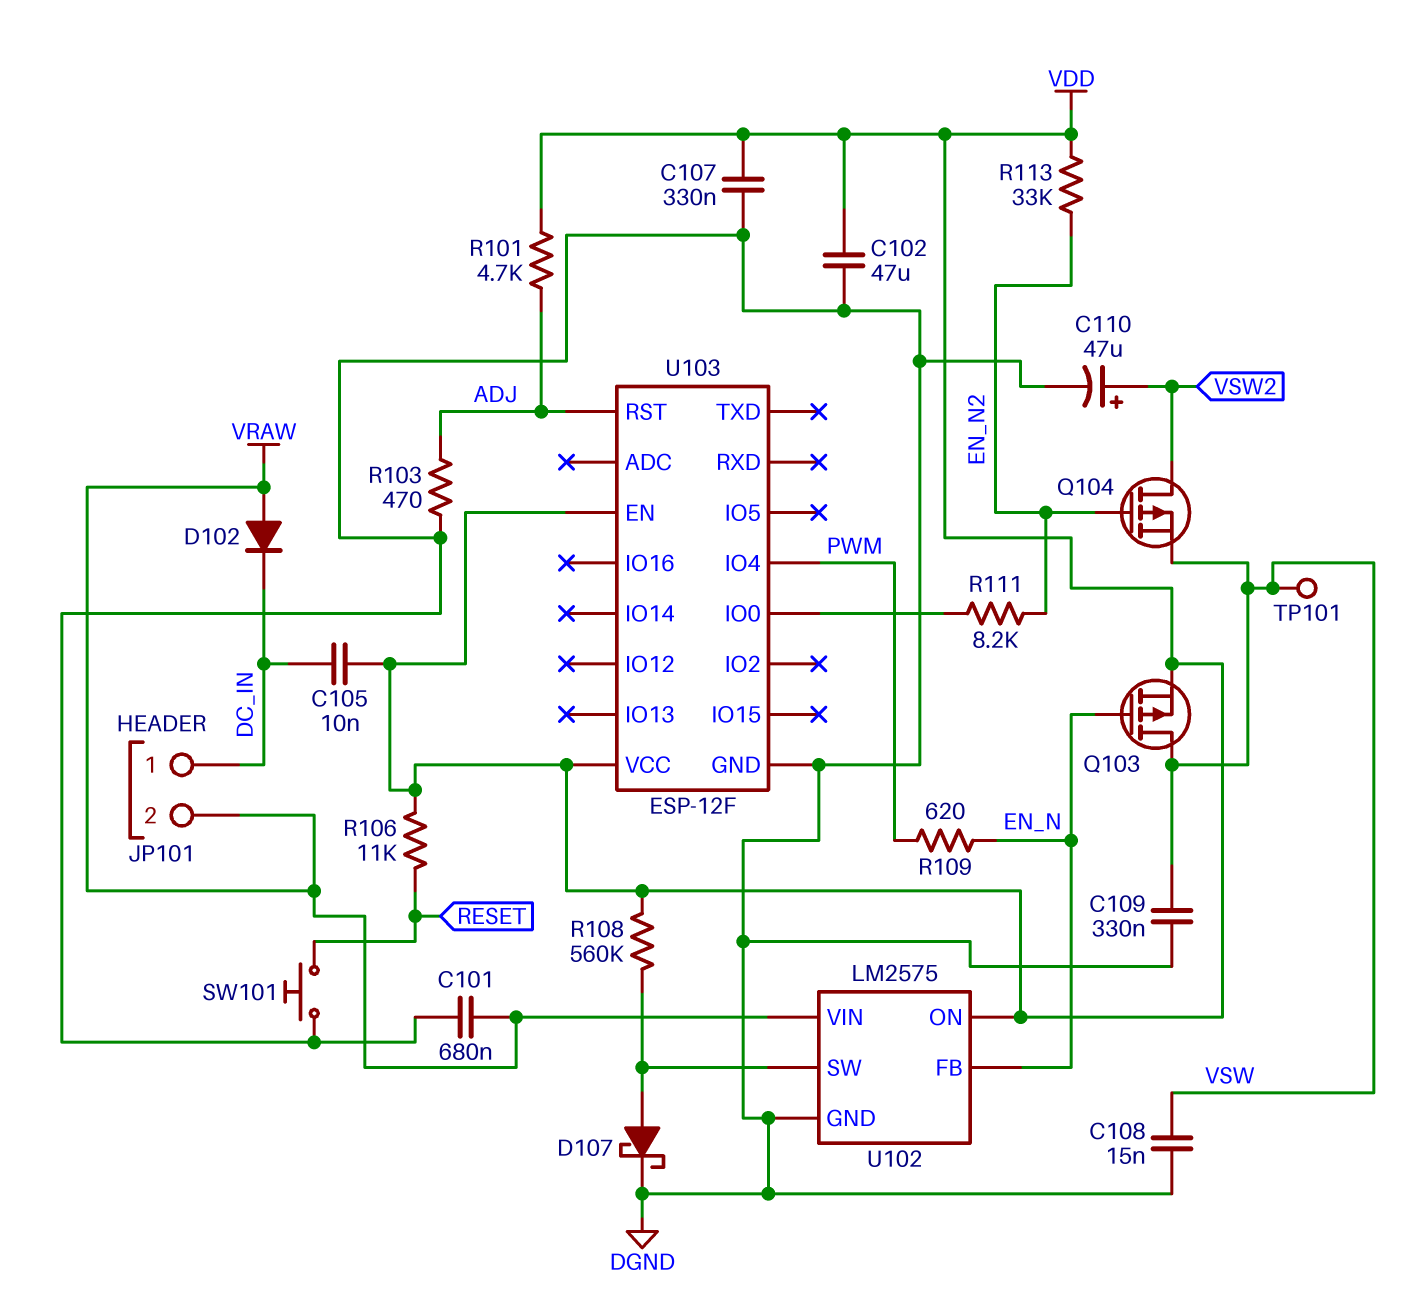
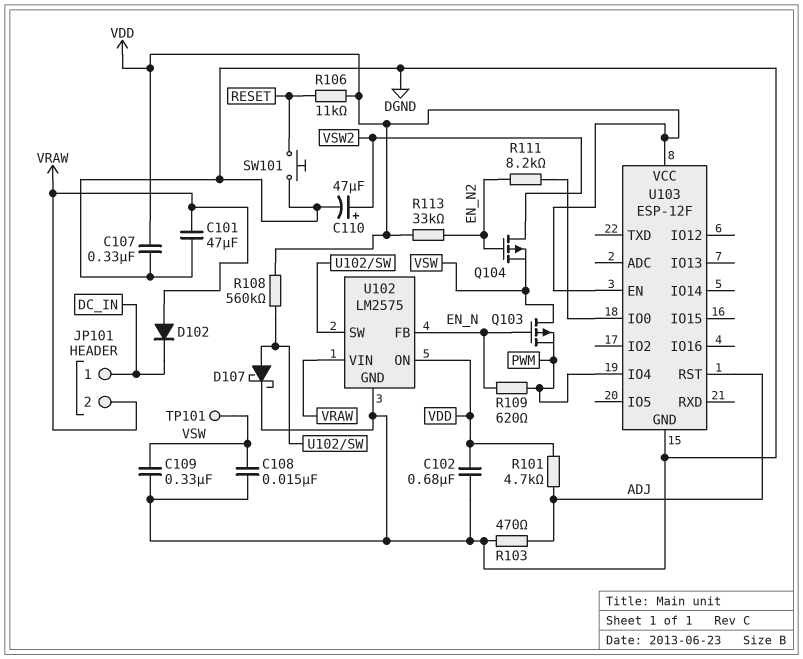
C101: 680nF (DGND, VRAW) -> 47uF (DGND, VRAW)
C102: 47uF (DGND, VDD) -> 680nF (DGND, VDD)
C105: 10nF (DC_IN, VDD) -> none
Q103: PMOS (G EN_N, D VSW, S VDD) -> PMOS (G EN_N, D VSW, S PWM)

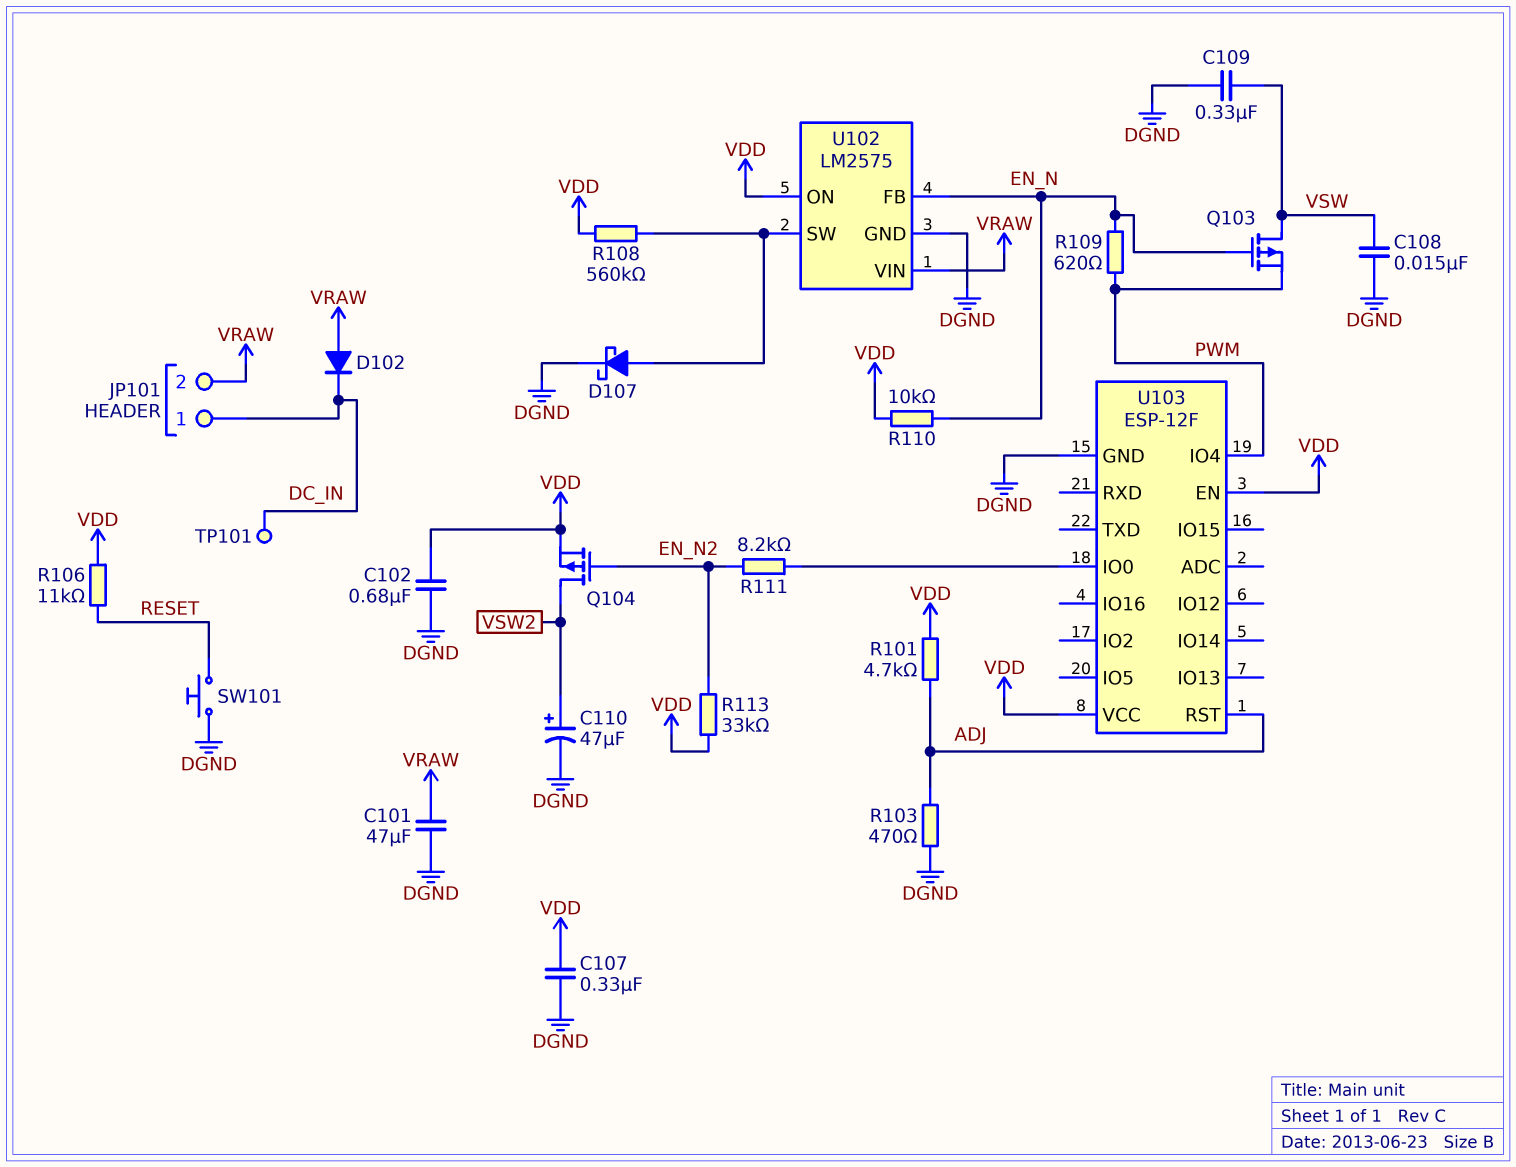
Q104: PMOS (G EN_N2, D VSW2, S VSW) -> PMOS (G EN_N2, D VSW2, S VDD)
R110: none -> 10k (EN_N, VDD)
TP101: test point (VSW) -> test point (DC_IN)

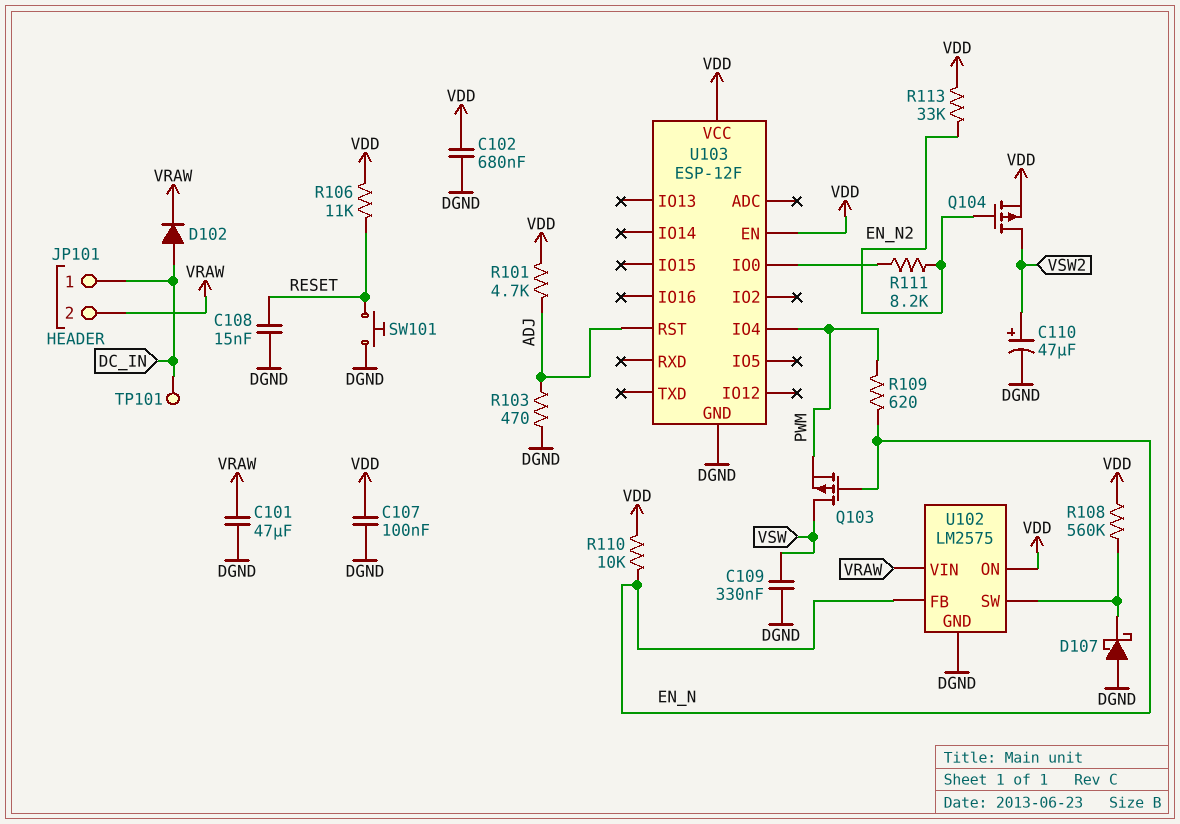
C107: 330nF (DGND, VDD) -> 100nF (DGND, VDD)
C108: 15nF (DGND, VSW) -> 15nF (DGND, RESET)
D102: diode (A VRAW, K DC_IN) -> diode (A DC_IN, K VRAW)
D107: schottky (A U102/SW, K DGND) -> schottky (A DGND, K U102/SW)

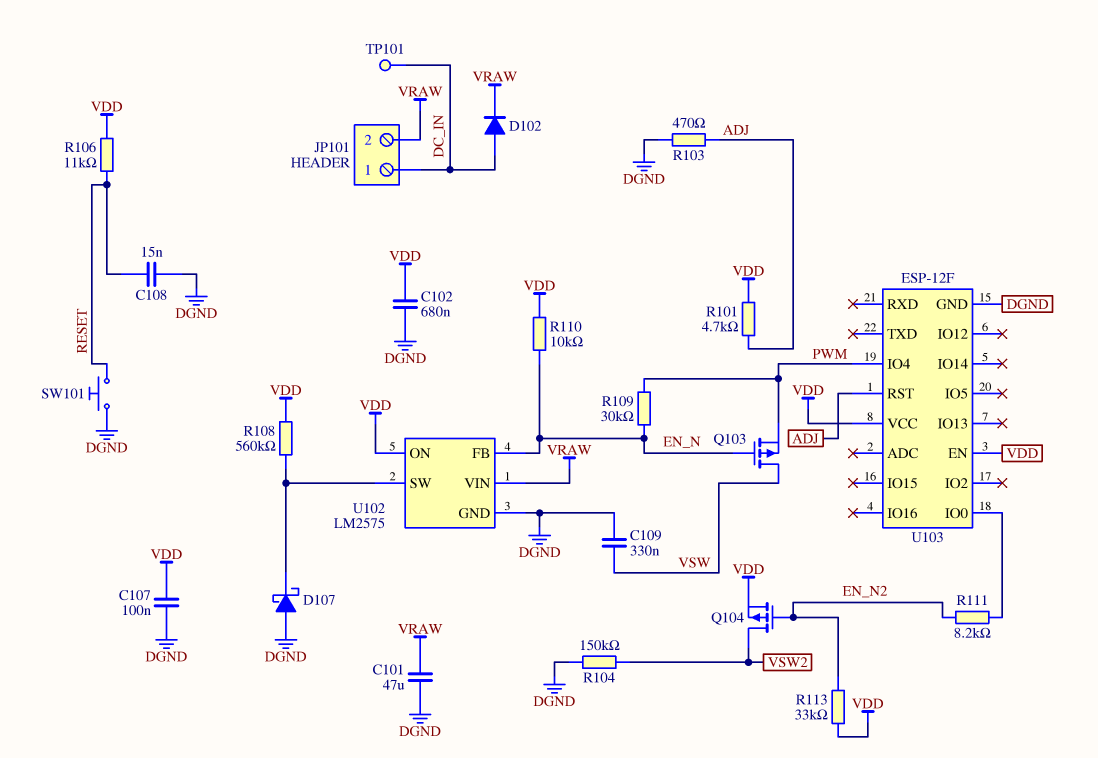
C110: 47uF (plus VSW2, minus DGND) -> none
R104: none -> 150k (DGND, VSW2)
R109: 620 (EN_N, PWM) -> 30k (EN_N, PWM)

